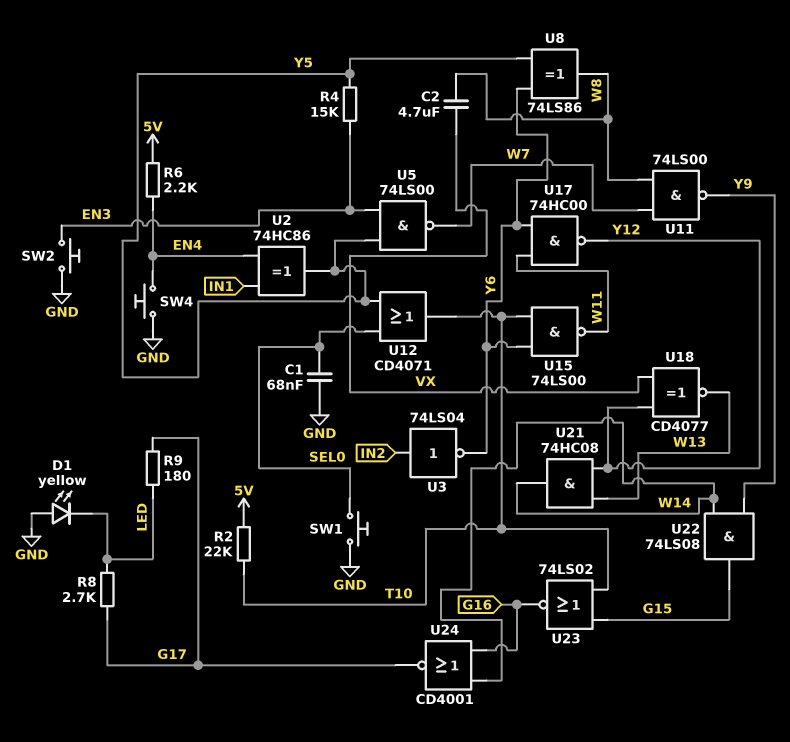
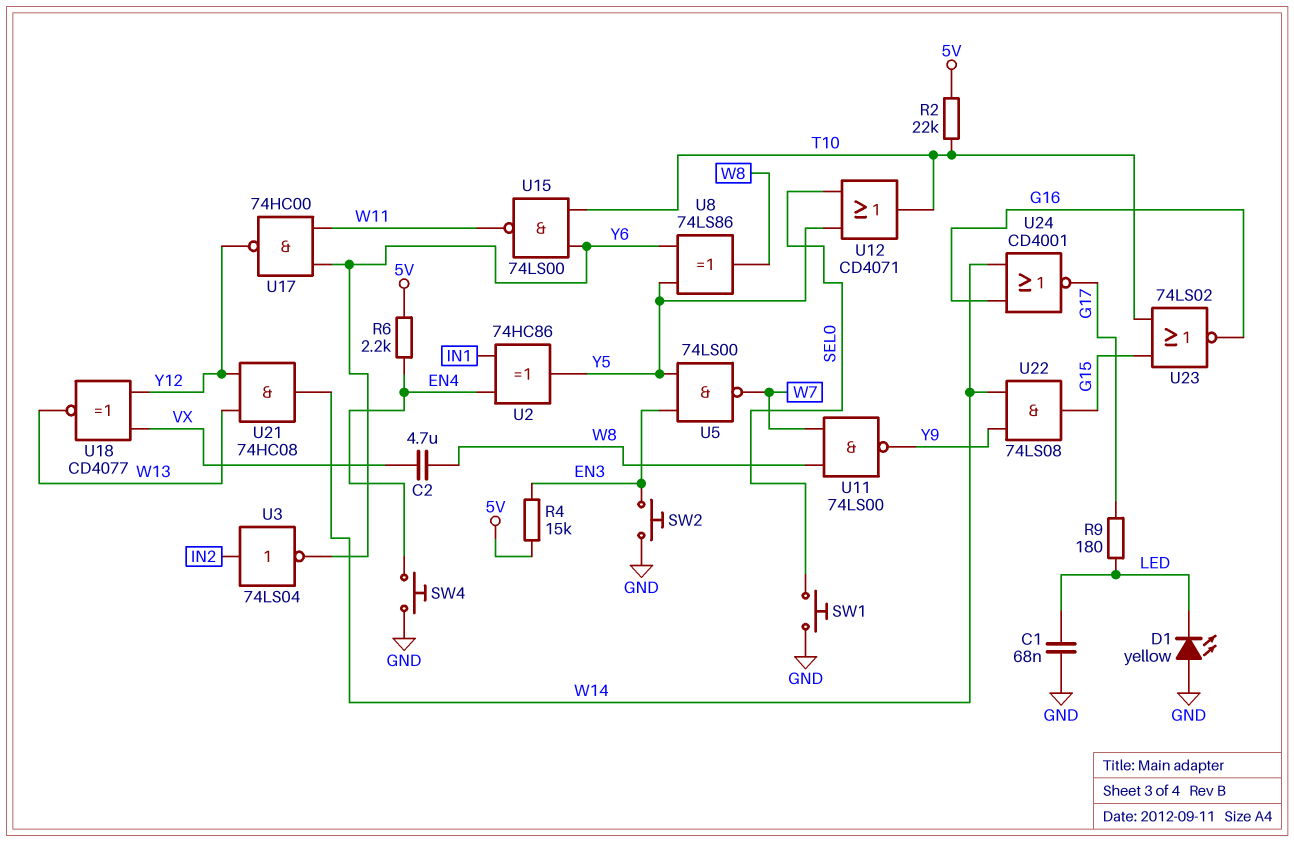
C1: 68nF (GND, SEL0) -> 68nF (GND, LED)
R4: 15k (EN3, Y5) -> 15k (5V, EN3)
R8: 2.7k (G17, LED) -> none

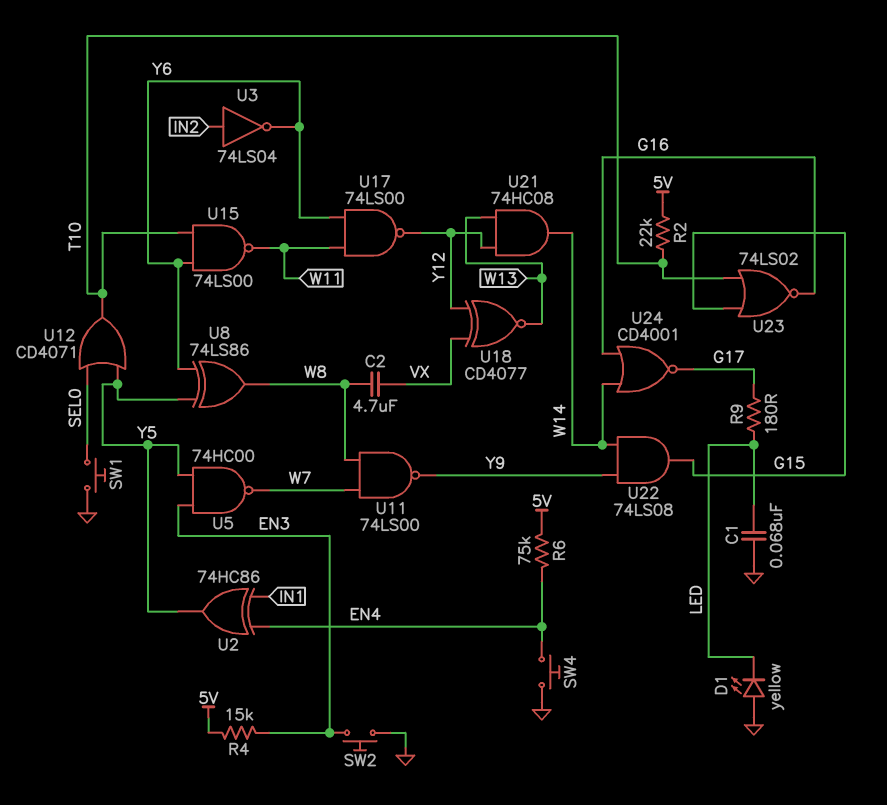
R6: 2.2k (5V, EN4) -> 75k (5V, EN4)
U5: NAND 74LS00 (in EN3, in Y5, out W7) -> NAND 74HC00 (in EN3, in Y5, out W7)
U17: NAND 74HC00 (in W11, in Y6, out Y12) -> NAND 74LS00 (in W11, in Y6, out Y12)

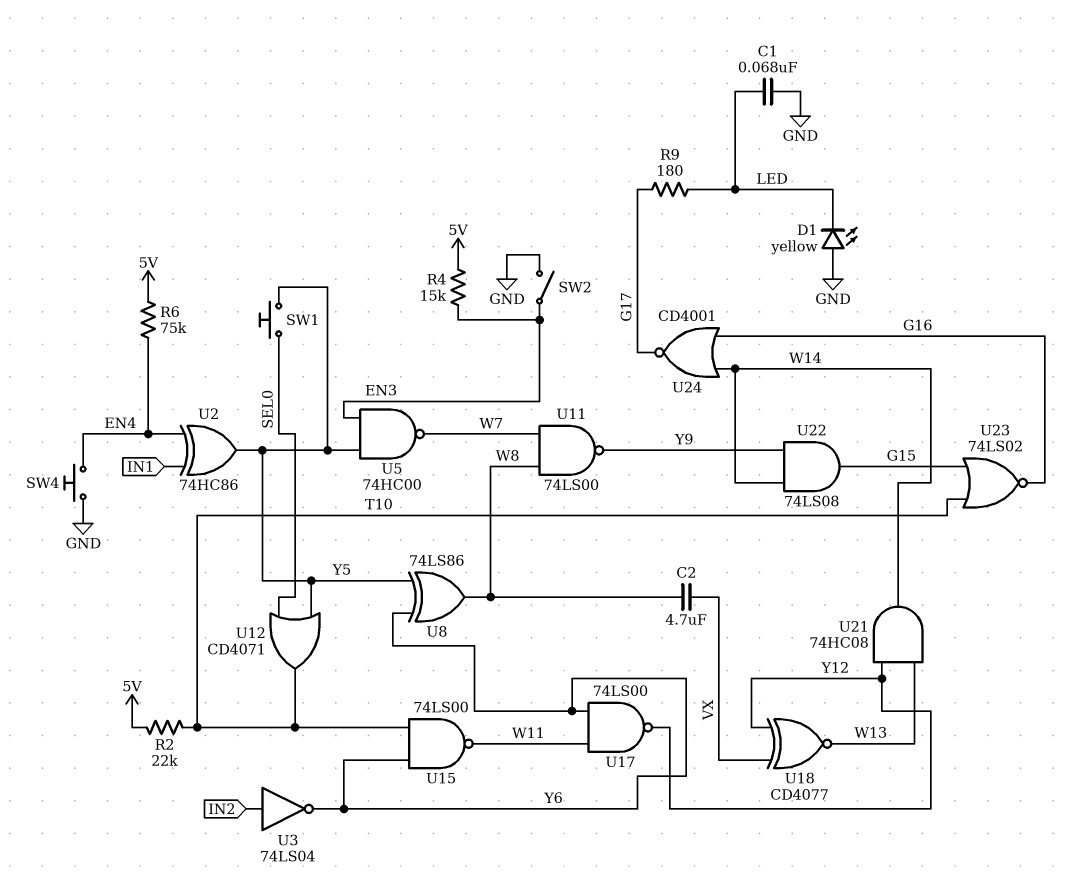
SW1: button (GND, SEL0) -> button (SEL0, Y5)
SW2: button (EN3, GND) -> switch (EN3, GND)

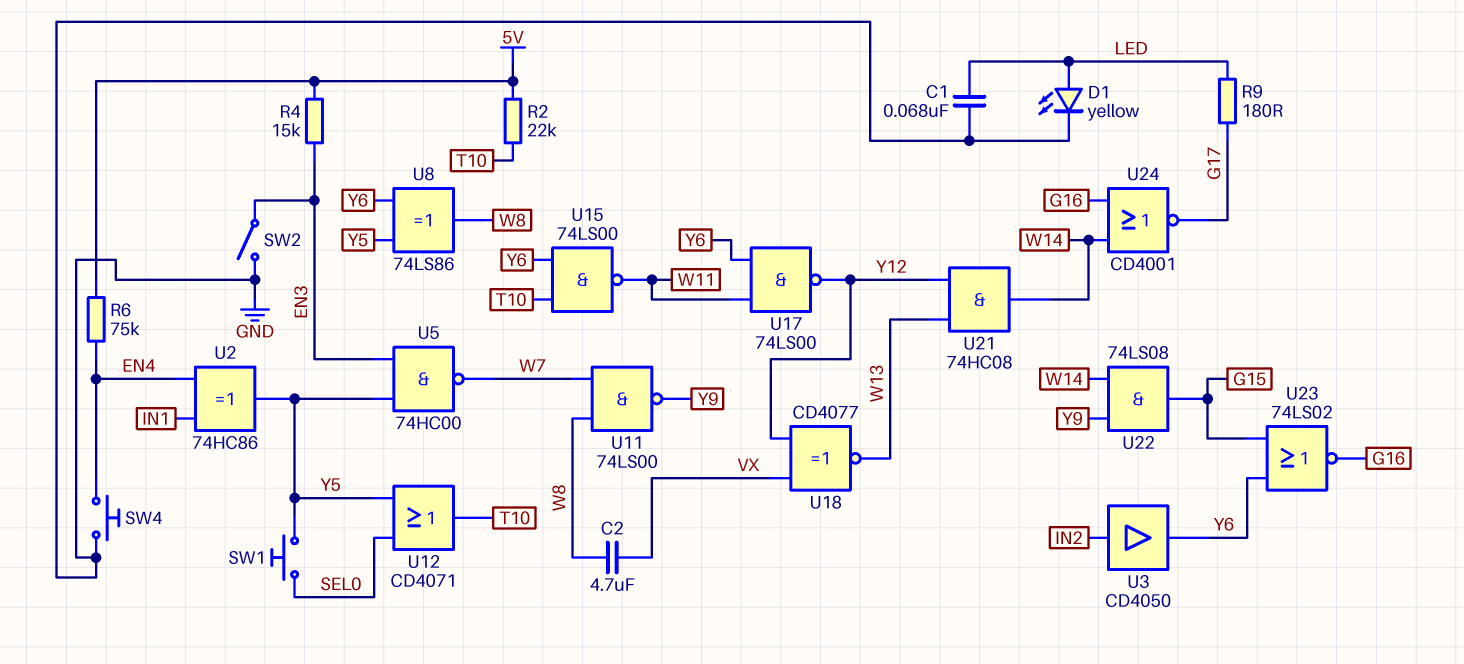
D1: LED yellow (A GND, K LED) -> LED yellow (A LED, K GND)
U3: NOT 74LS04 (in IN2, out Y6) -> buffer CD4050 (in IN2, out Y6)
U23: NOR 74LS02 (in G15, in T10, out G16) -> NOR 74LS02 (in G15, in Y6, out G16)

